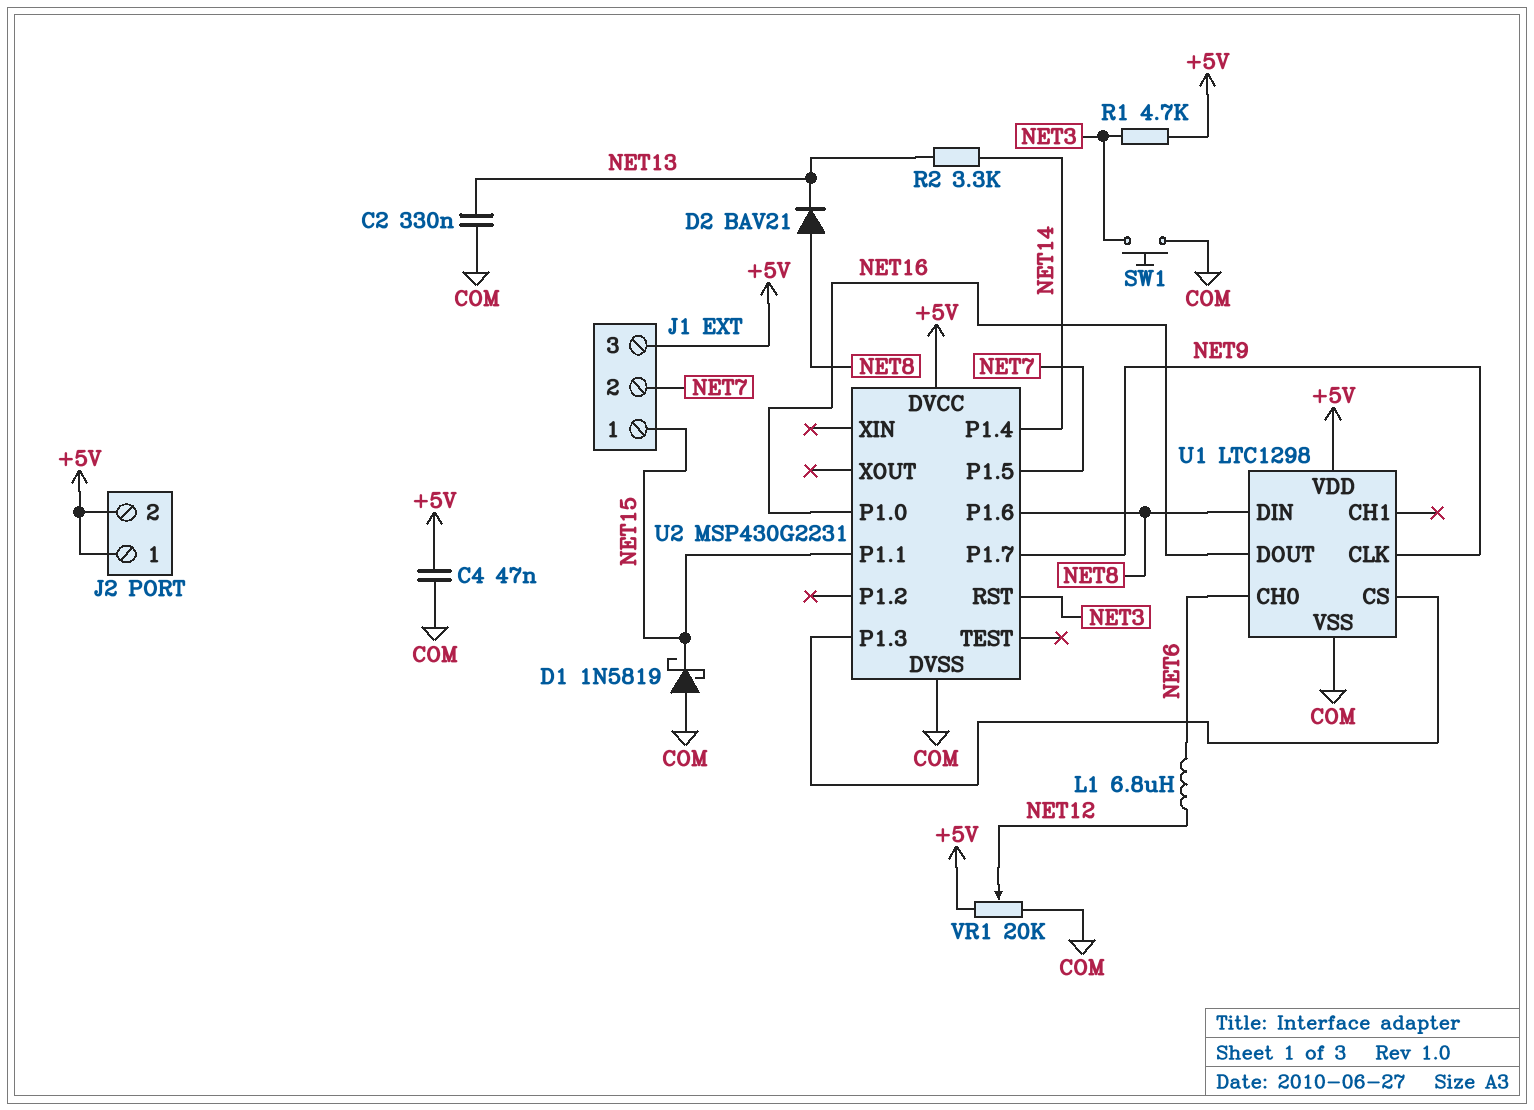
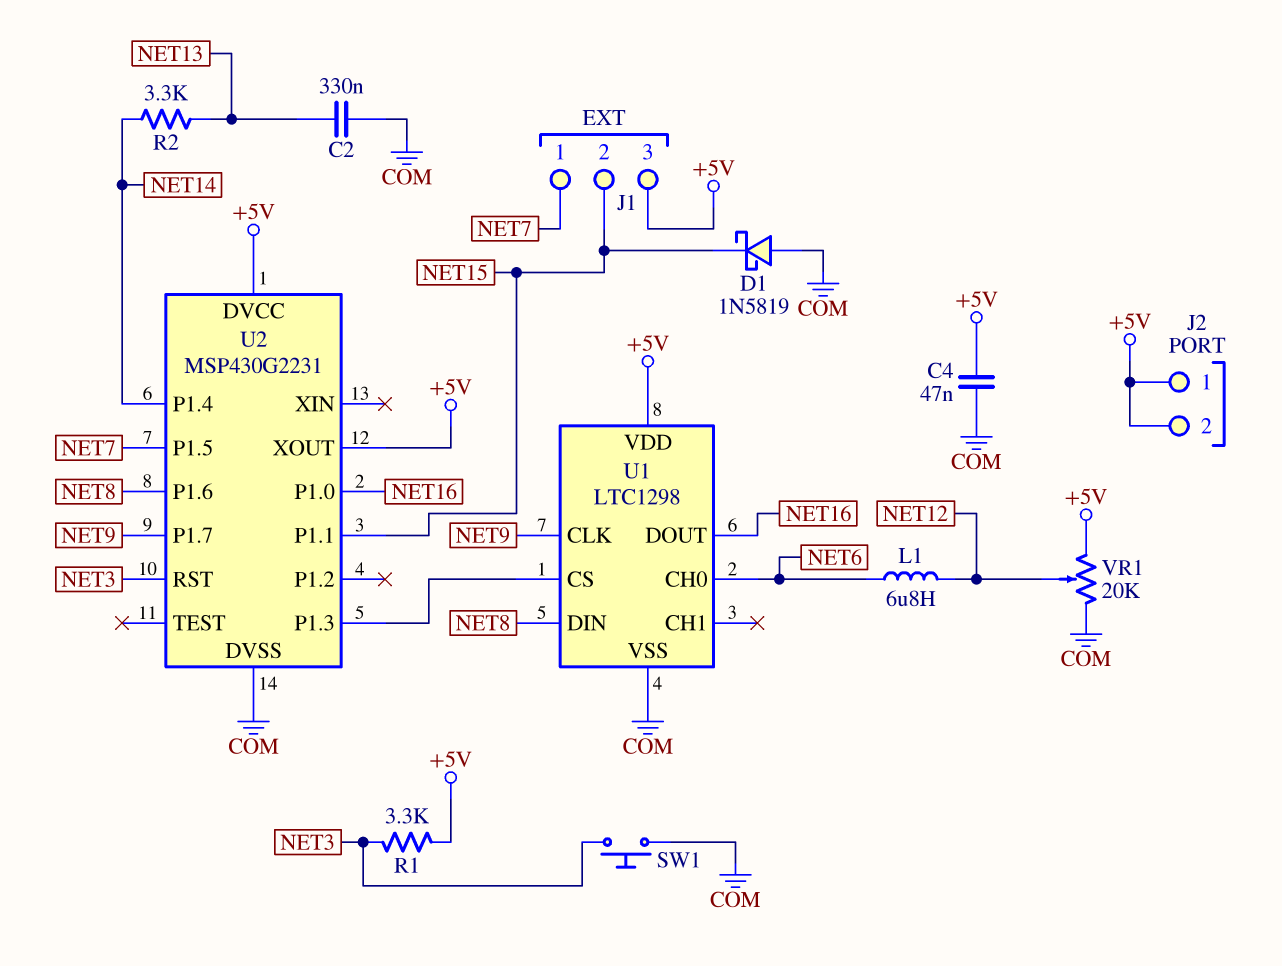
D2: diode BAV21 (A NET8, K NET13) -> none
J1 pin 1: NET15 -> NET7
J1 pin 2: NET7 -> NET15
R1: 4.7k (+5V, NET3) -> 3.3k (+5V, NET3)
U2 pin XOUT: none -> +5V

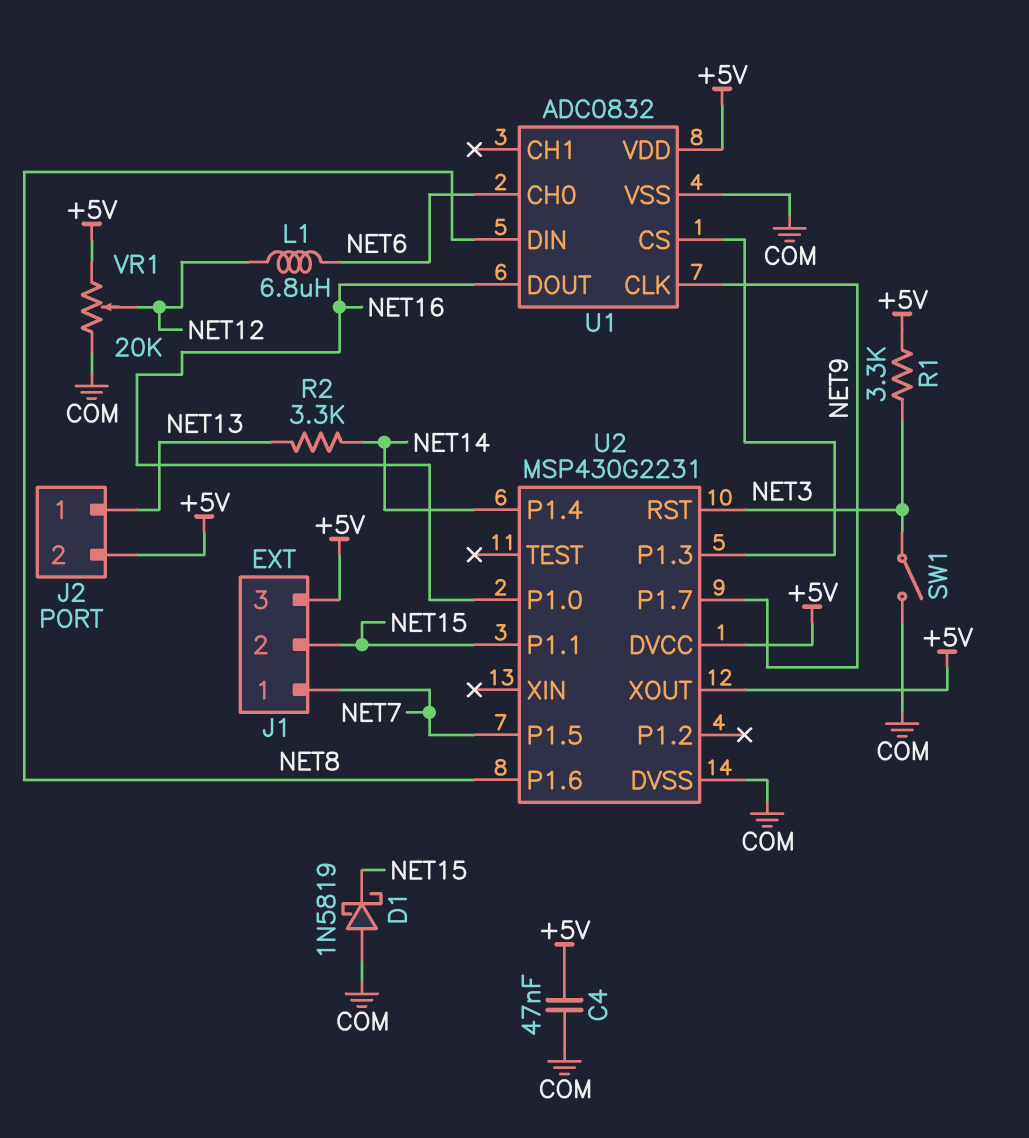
C2: 330nF (COM, NET13) -> none
J2 pin 1: +5V -> NET13
SW1: button (COM, NET3) -> switch (COM, NET3)
U1: LTC1298 -> ADC0832

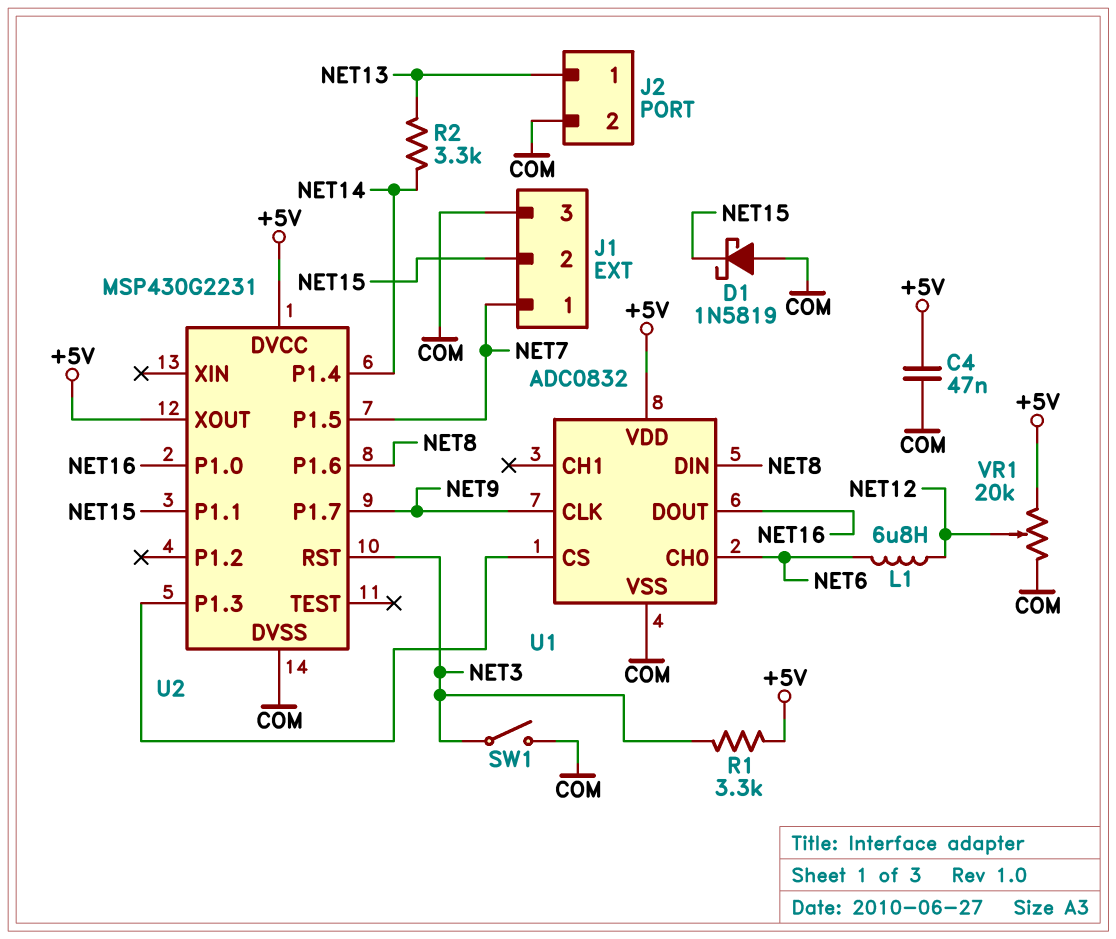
J1 pin 3: +5V -> COM
J2 pin 2: +5V -> COM

